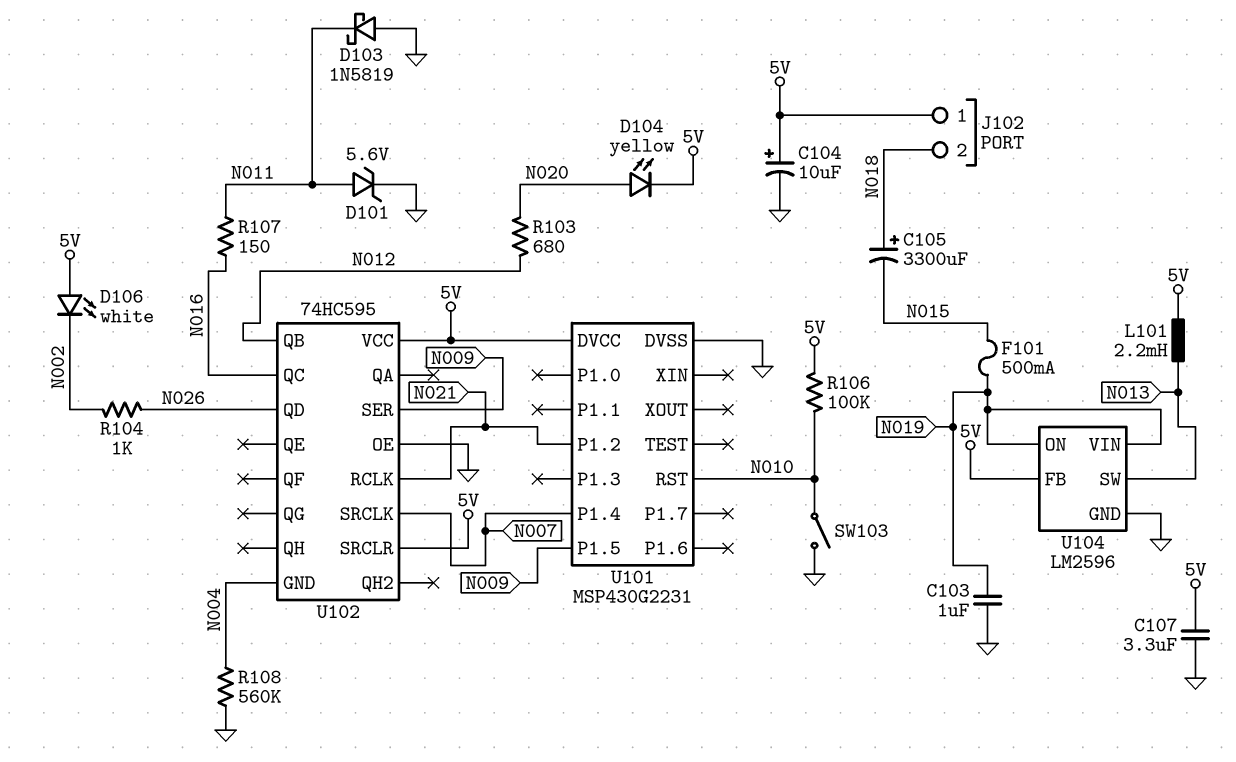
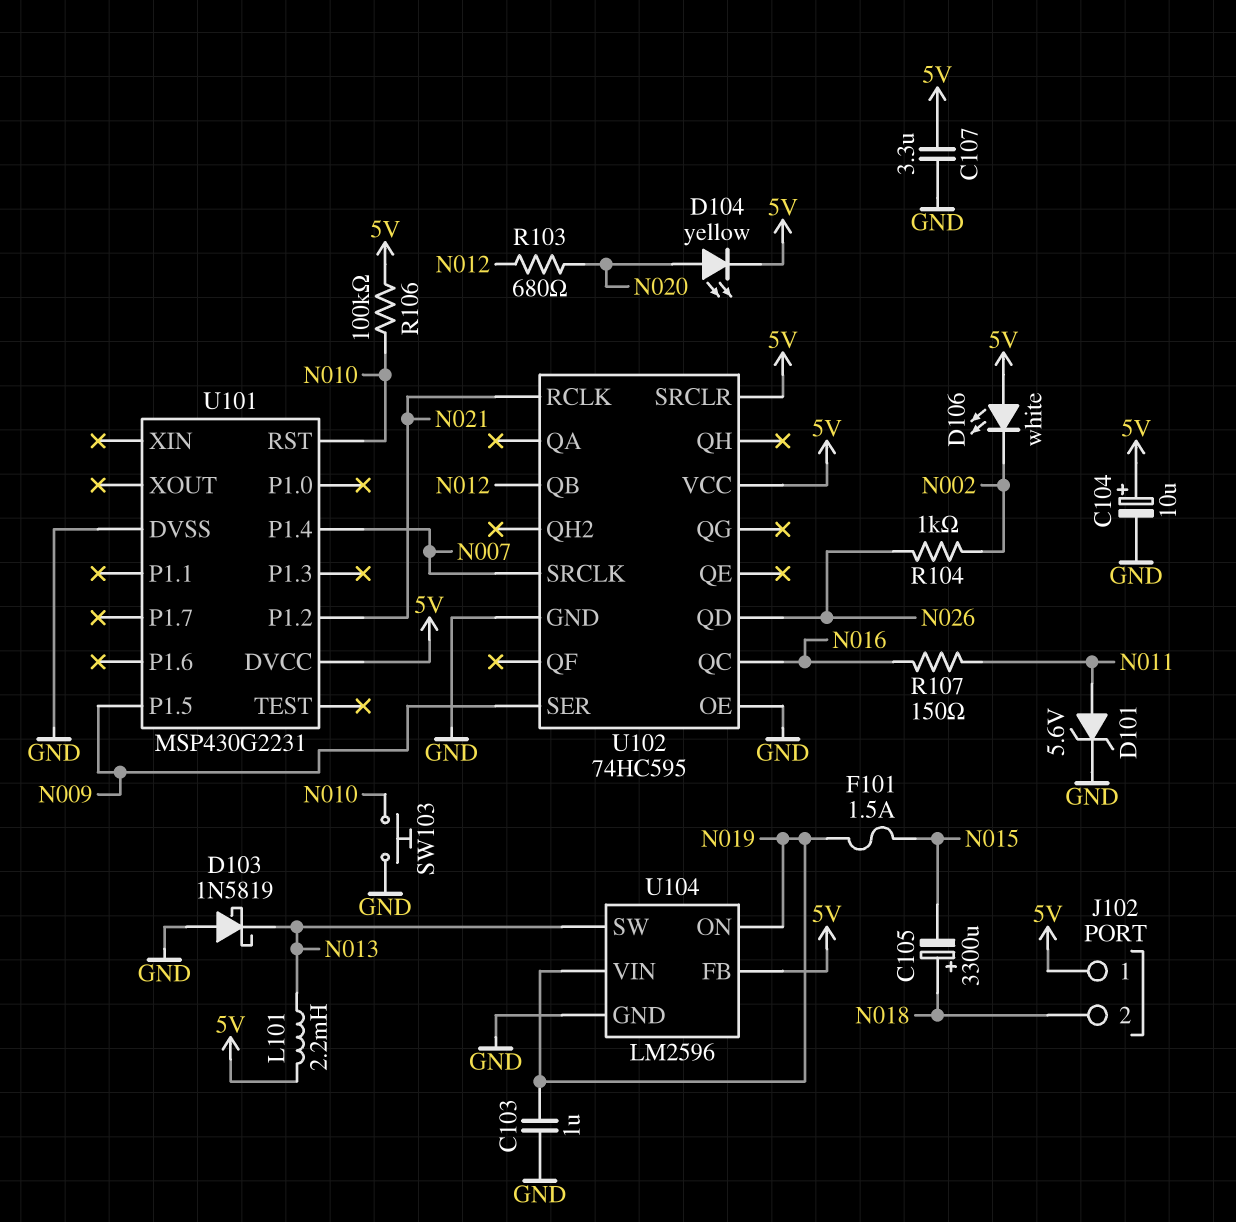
D103: schottky 1N5819 (A GND, K N011) -> schottky 1N5819 (A GND, K N013)
F101: 500mA (N015, N019) -> 1.5A (N015, N019)
R108: 560k (GND, N004) -> none
SW103: switch (GND, N010) -> button (GND, N010)
U102 pin GND: N004 -> GND

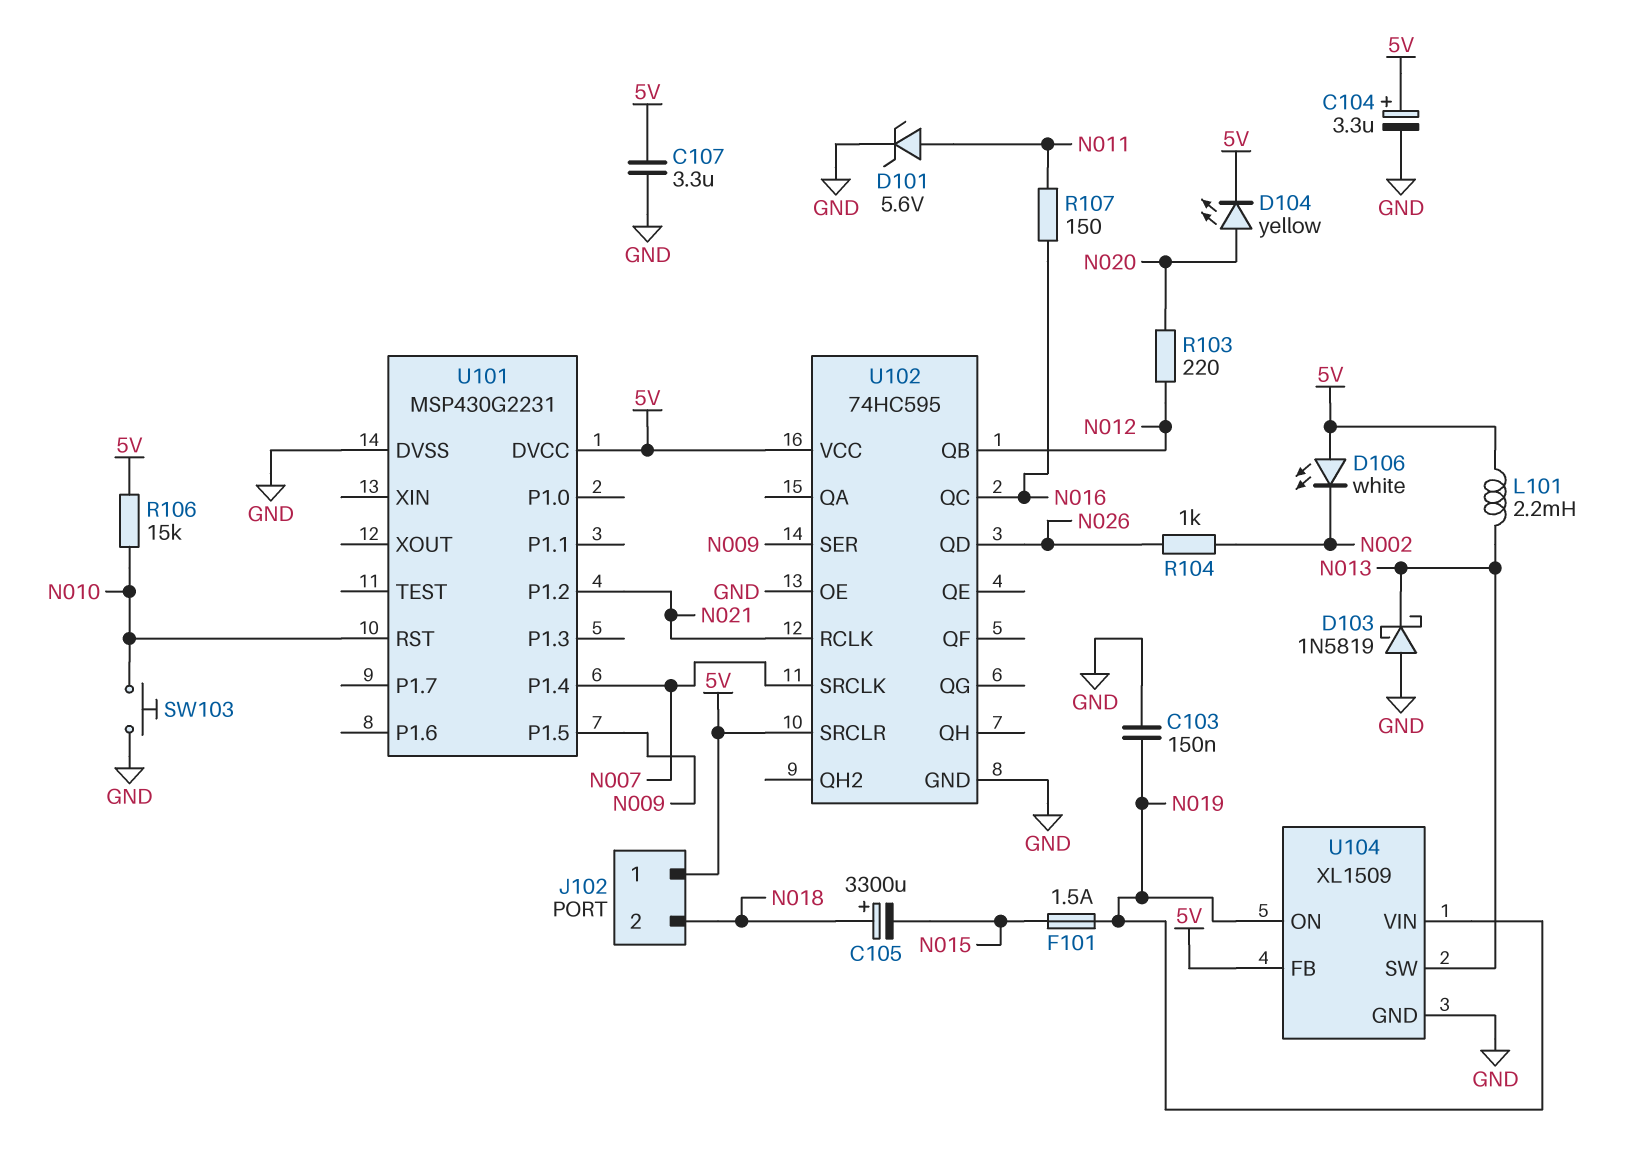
C103: 1uF (GND, N019) -> 150nF (GND, N019)
C104: 10uF (plus 5V, minus GND) -> 3.3uF (plus 5V, minus GND)
R103: 680 (N012, N020) -> 220 (N012, N020)
R106: 100k (5V, N010) -> 15k (5V, N010)
U104: LM2596 -> XL1509

